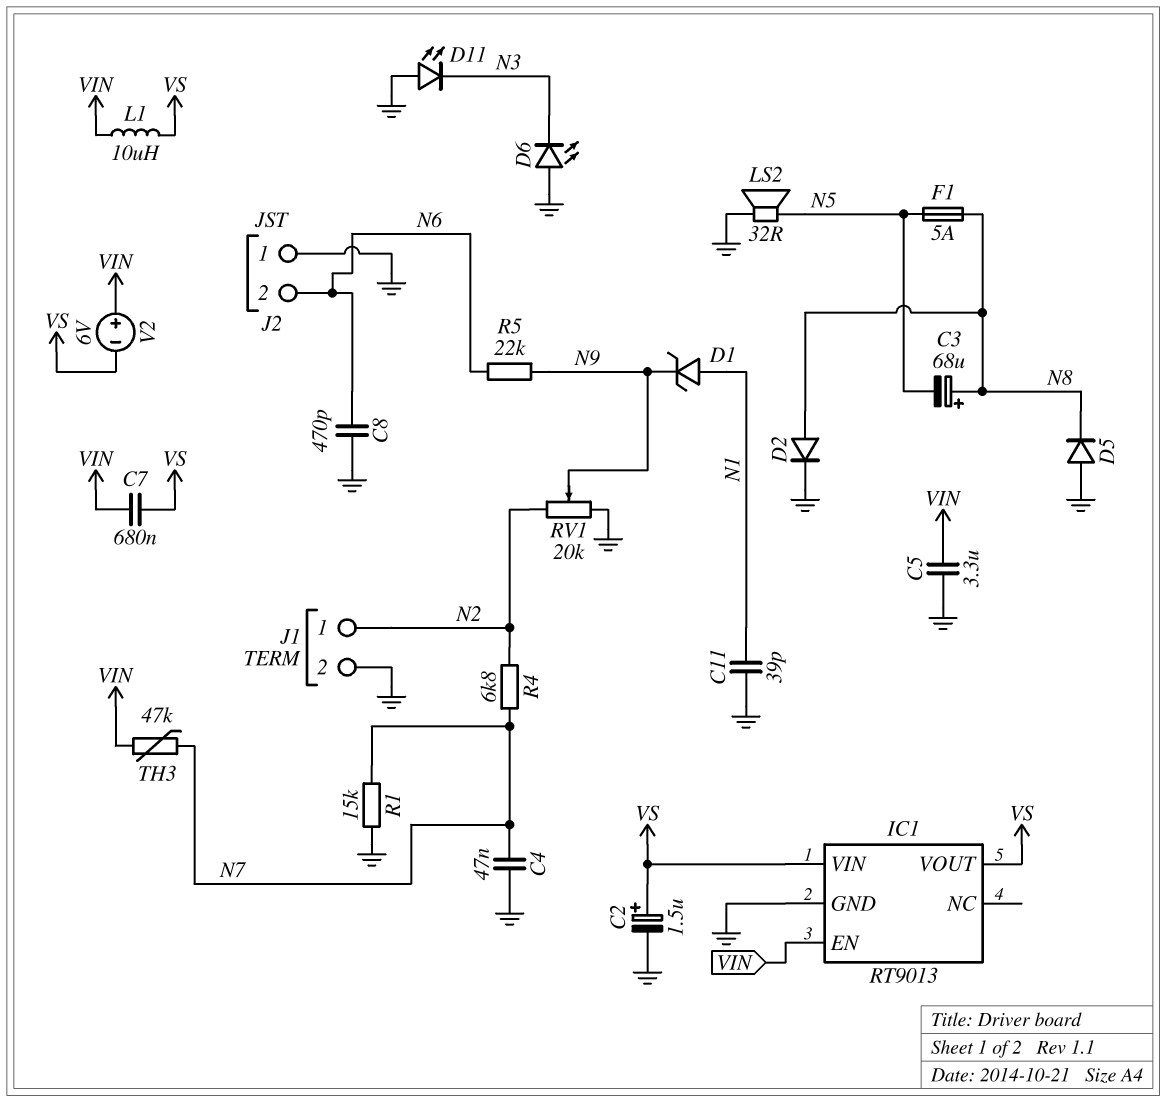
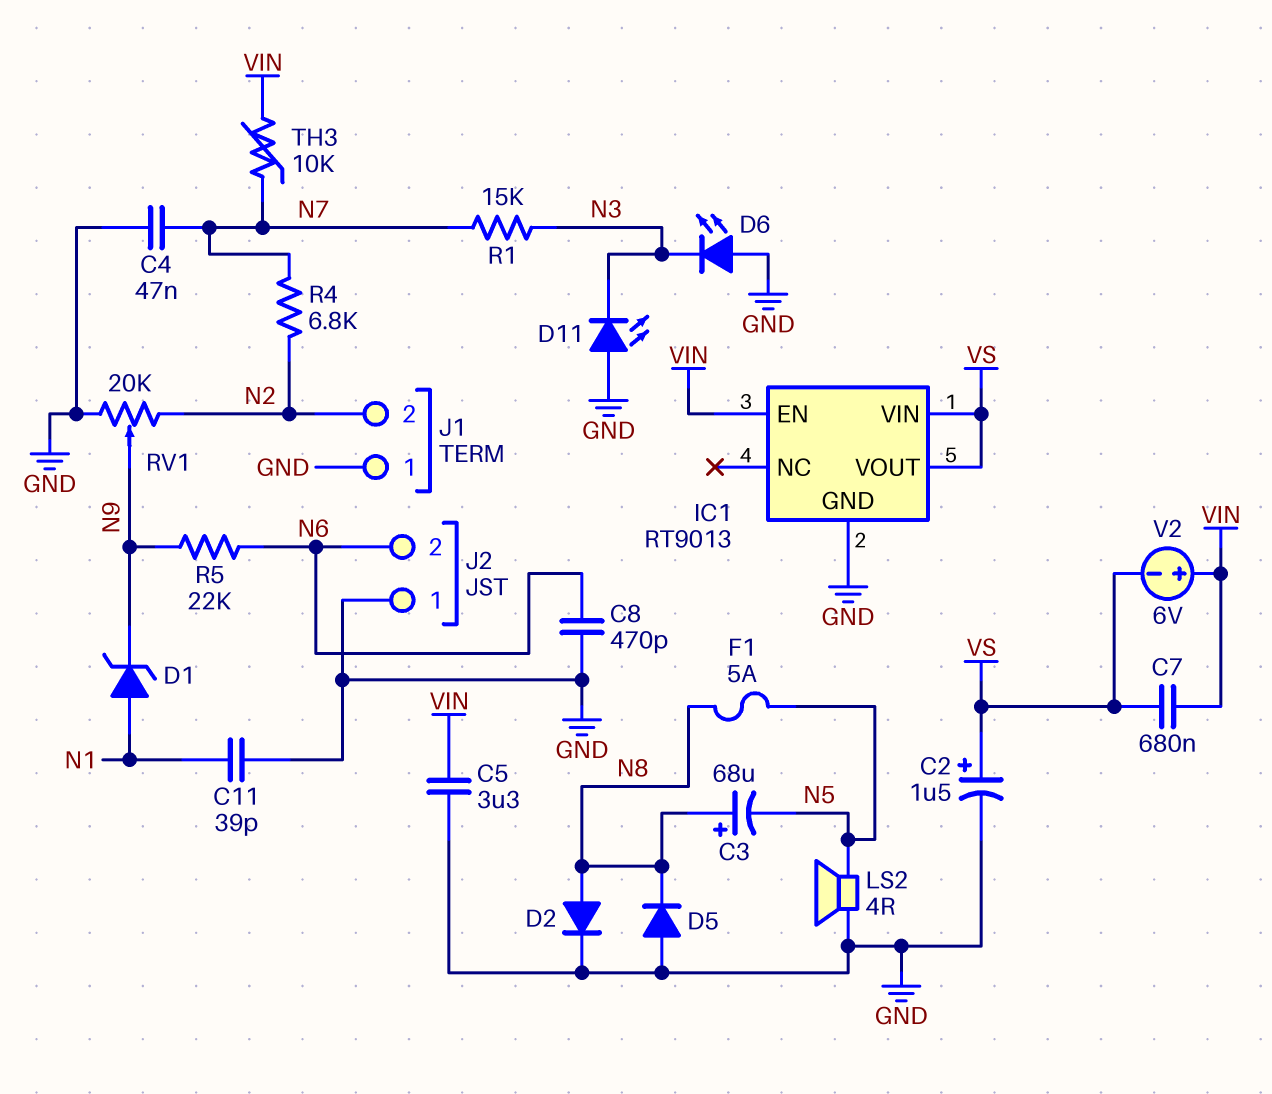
J1 pin 1: N2 -> GND
J1 pin 2: GND -> N2
L1: 10uH (VIN, VS) -> none
LS2: speaker 32R (GND, N5) -> speaker 4R (GND, N5)
R1: 15k (GND, N7) -> 15k (N3, N7)
TH3: 47k (N7, VIN) -> 10k (N7, VIN)

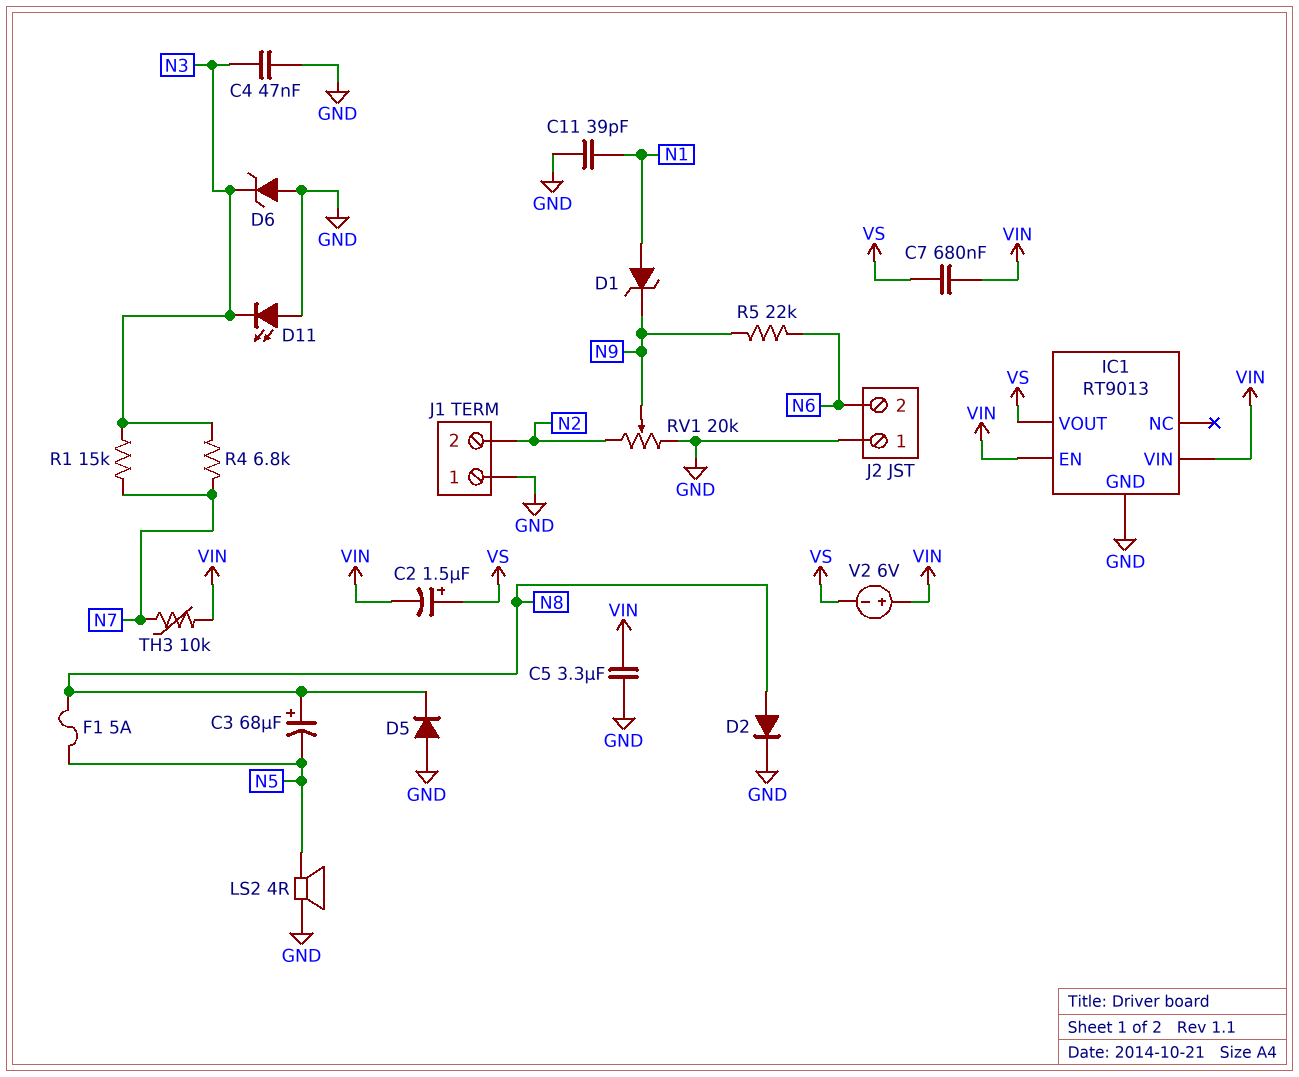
C2: 1.5uF (plus VS, minus GND) -> 1.5uF (plus VS, minus VIN)
C4: 47nF (GND, N7) -> 47nF (GND, N3)
C8: 470pF (GND, N6) -> none
D6: LED (A GND, K N3) -> zener (A GND, K N3)
IC1 pin VIN: VS -> VIN
R4: 6.8k (N2, N7) -> 6.8k (N3, N7)

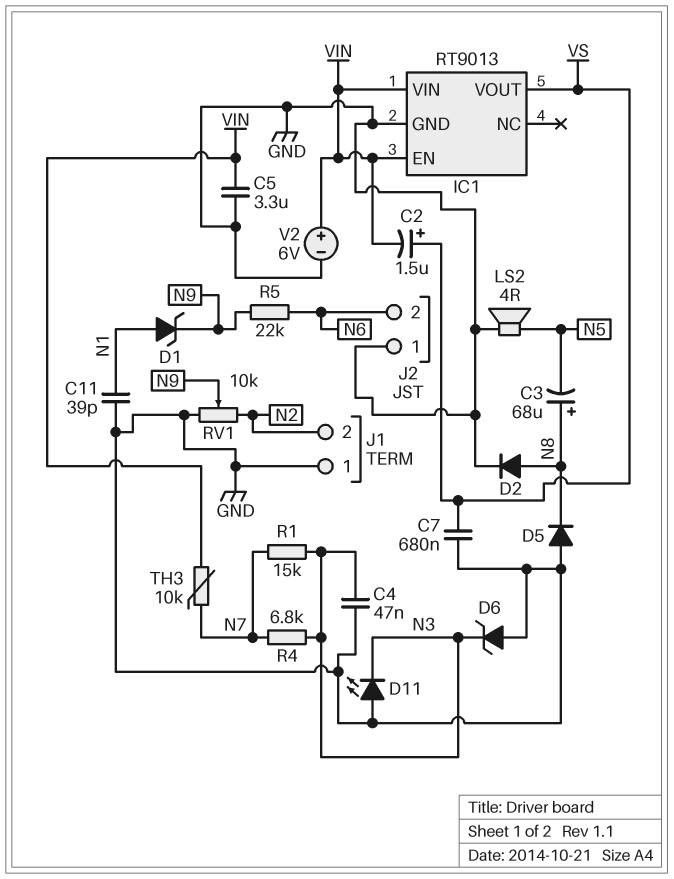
C7: 680nF (VIN, VS) -> 680nF (GND, VS)
F1: 5A (N5, N8) -> none
RV1: 20k (GND, N2, wiper N9) -> 10k (GND, N2, wiper N9)
V2: 6V (plus VIN, minus VS) -> 6V (plus VIN, minus GND)

